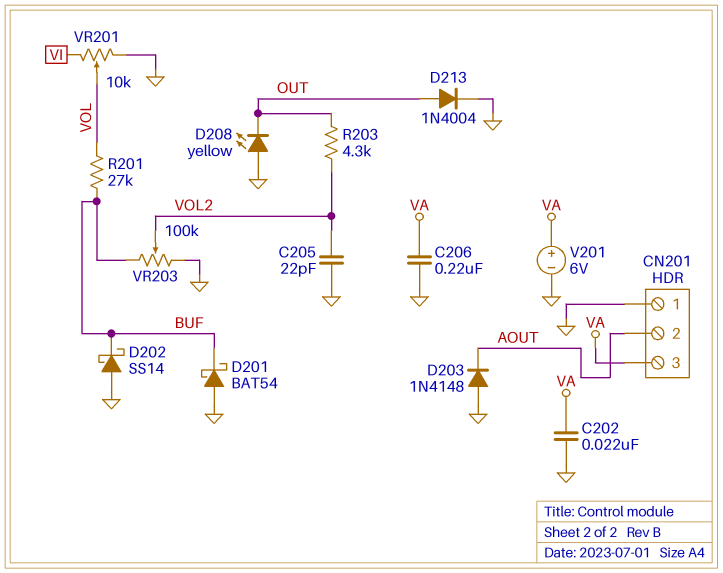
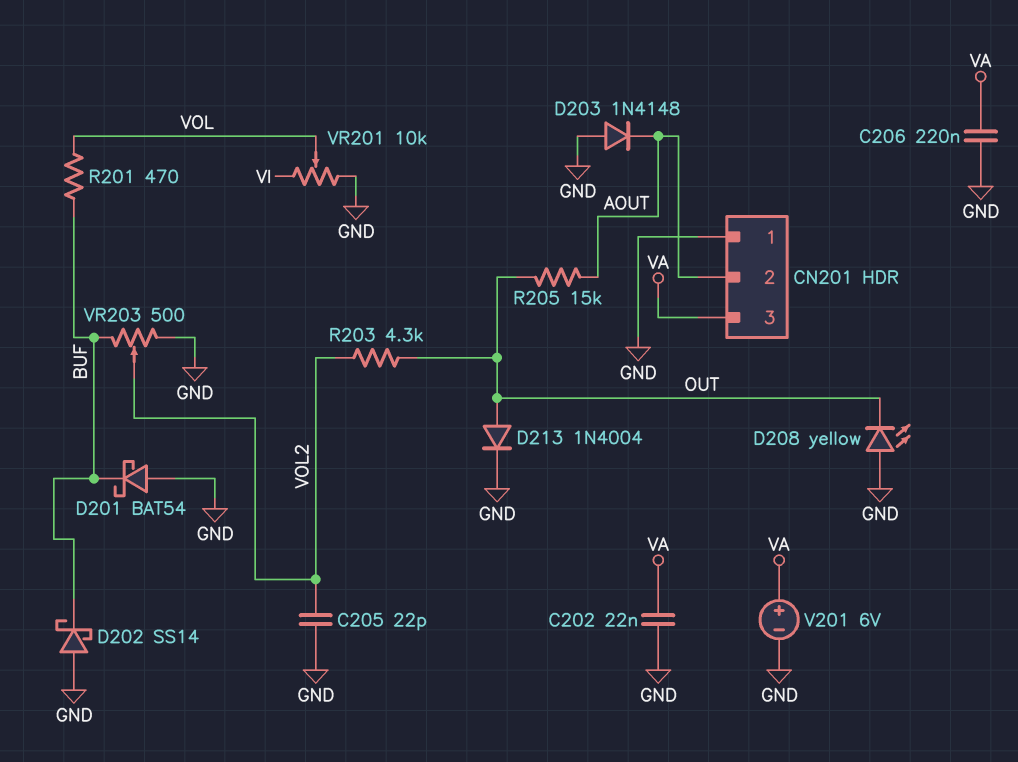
R201: 27k (BUF, VOL) -> 470 (BUF, VOL)
R205: none -> 15k (AOUT, OUT)
VR203: 100k (BUF, GND, wiper VOL2) -> 500 (BUF, GND, wiper VOL2)

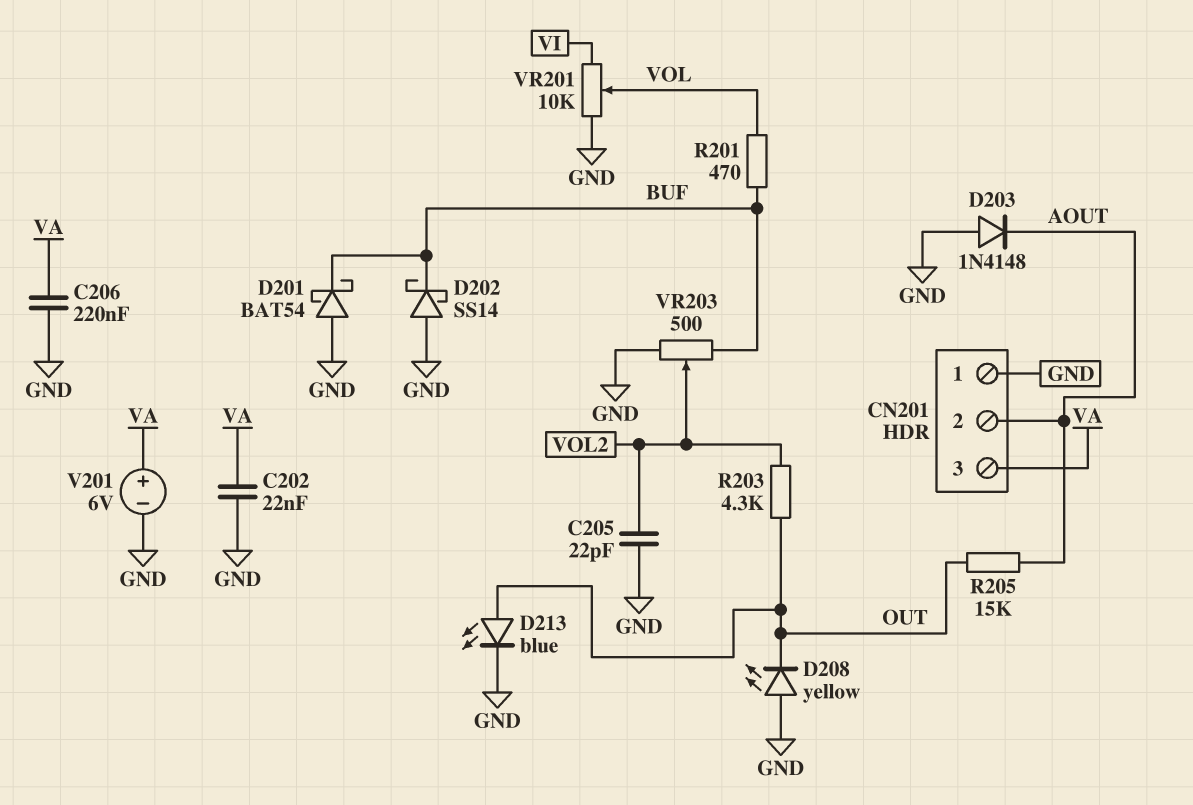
D213: diode 1N4004 (A OUT, K GND) -> LED blue (A OUT, K GND)

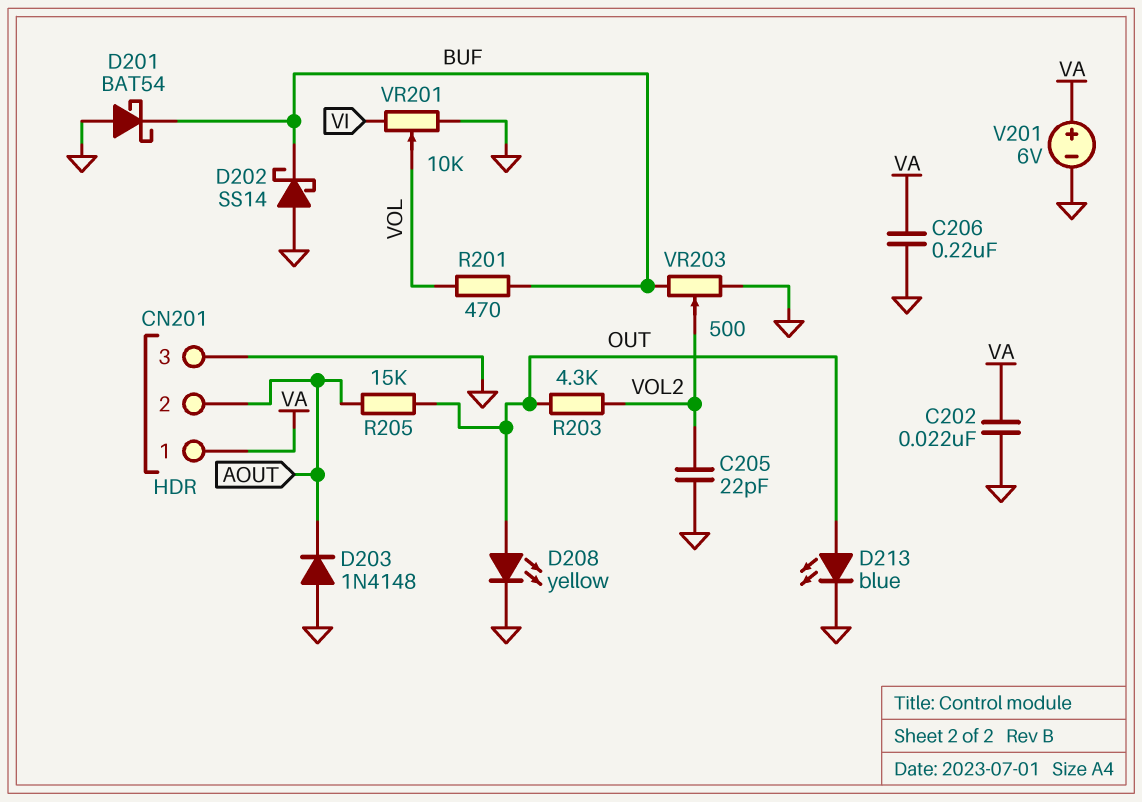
CN201 pin 1: GND -> VA
CN201 pin 3: VA -> GND
D208: LED yellow (A GND, K OUT) -> LED yellow (A OUT, K GND)

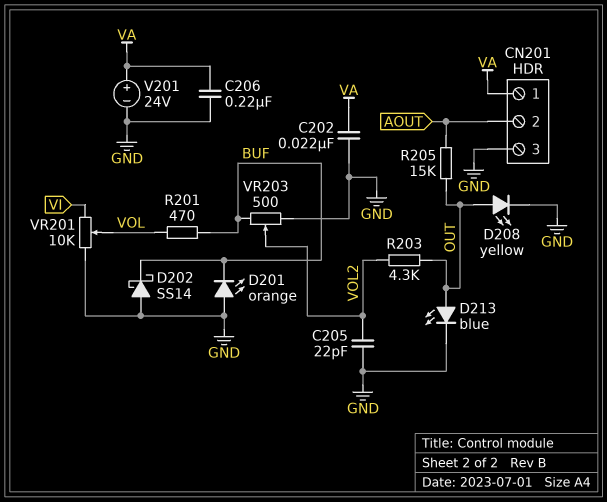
D201: schottky BAT54 (A GND, K BUF) -> LED orange (A GND, K BUF)
D203: diode 1N4148 (A GND, K AOUT) -> none
V201: 6V (plus VA, minus GND) -> 24V (plus VA, minus GND)

